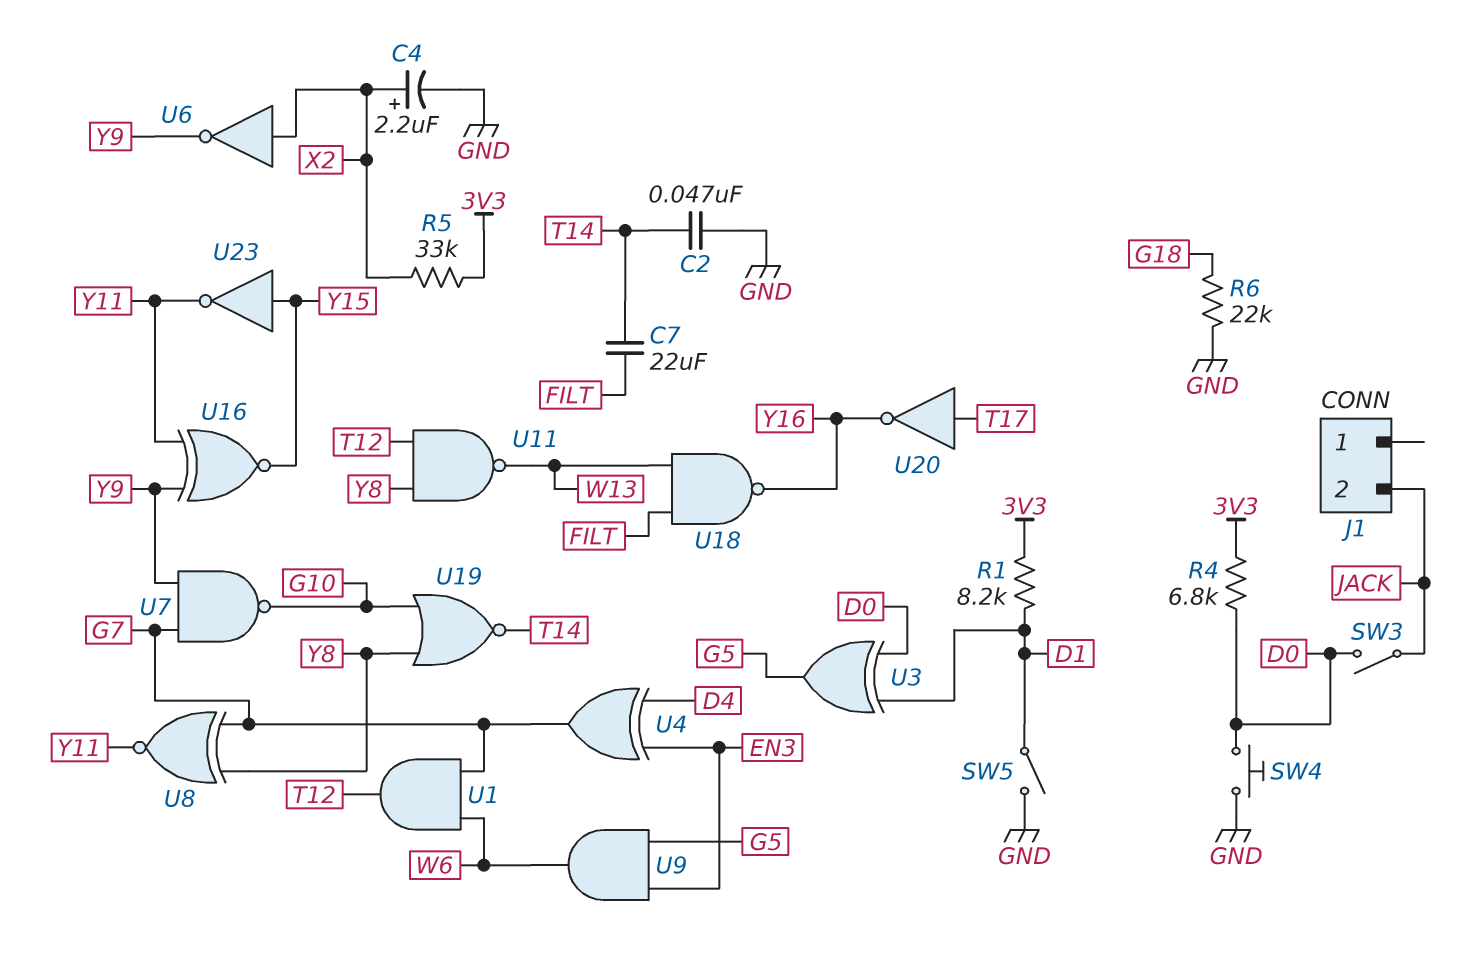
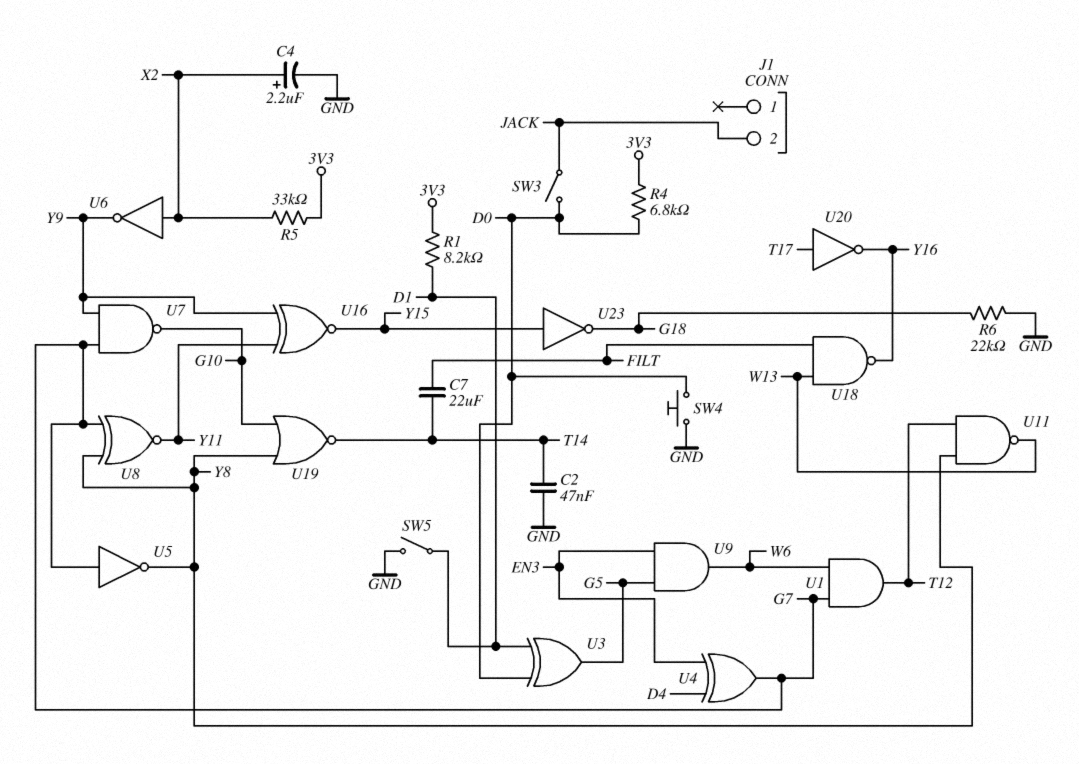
U5: none -> NOT (in G7, out Y8)
U23: NOT (in Y15, out Y11) -> NOT (in Y15, out G18)

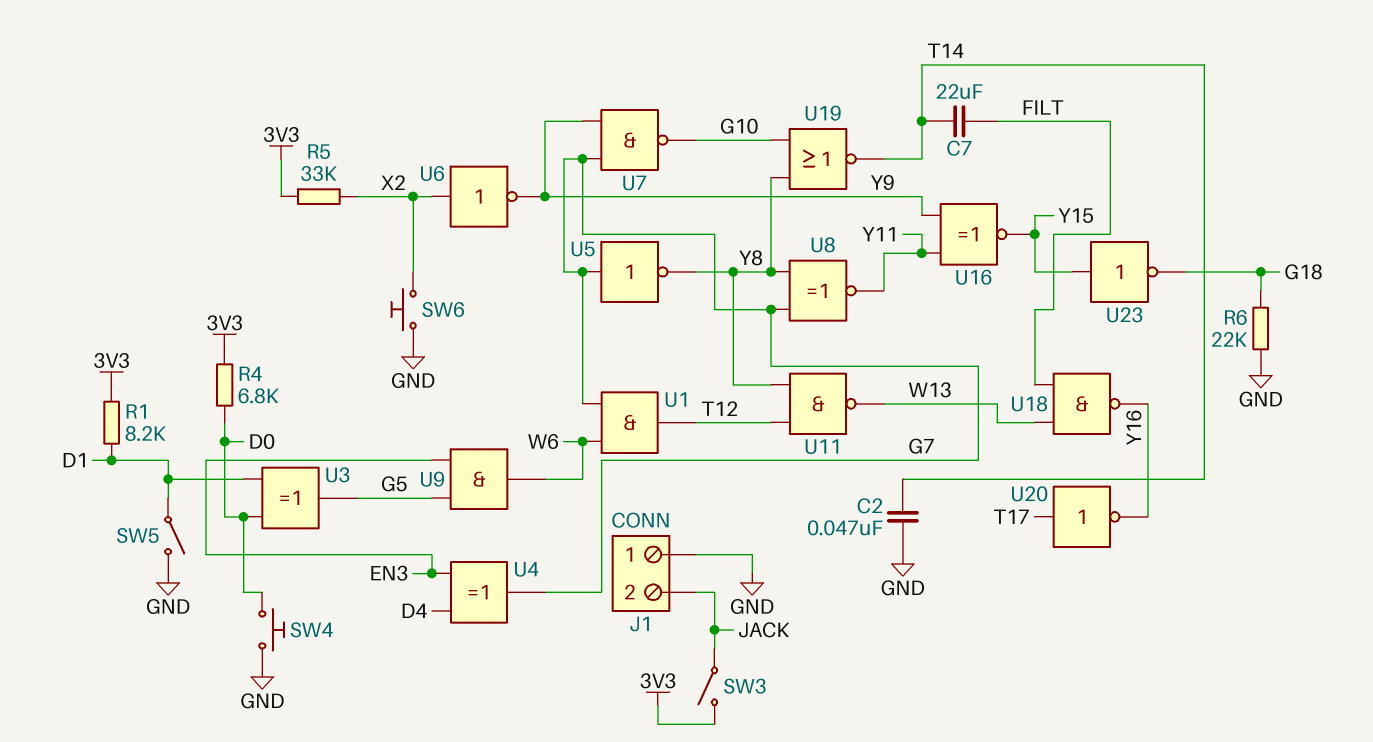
C4: 2.2uF (plus X2, minus GND) -> none
J1 pin 1: none -> GND
SW3: switch (D0, JACK) -> switch (3V3, JACK)
SW6: none -> button (GND, X2)

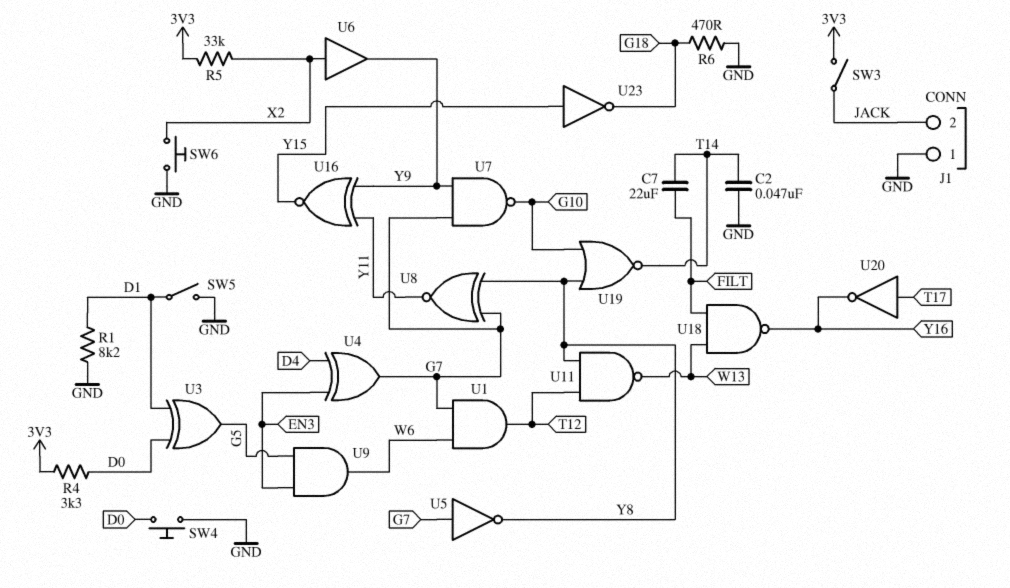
R1: 8.2k (3V3, D1) -> 8.2k (D1, GND)
R4: 6.8k (3V3, D0) -> 3.3k (3V3, D0)
R6: 22k (G18, GND) -> 470 (G18, GND)
U6: NOT (in X2, out Y9) -> buffer (in X2, out Y9)

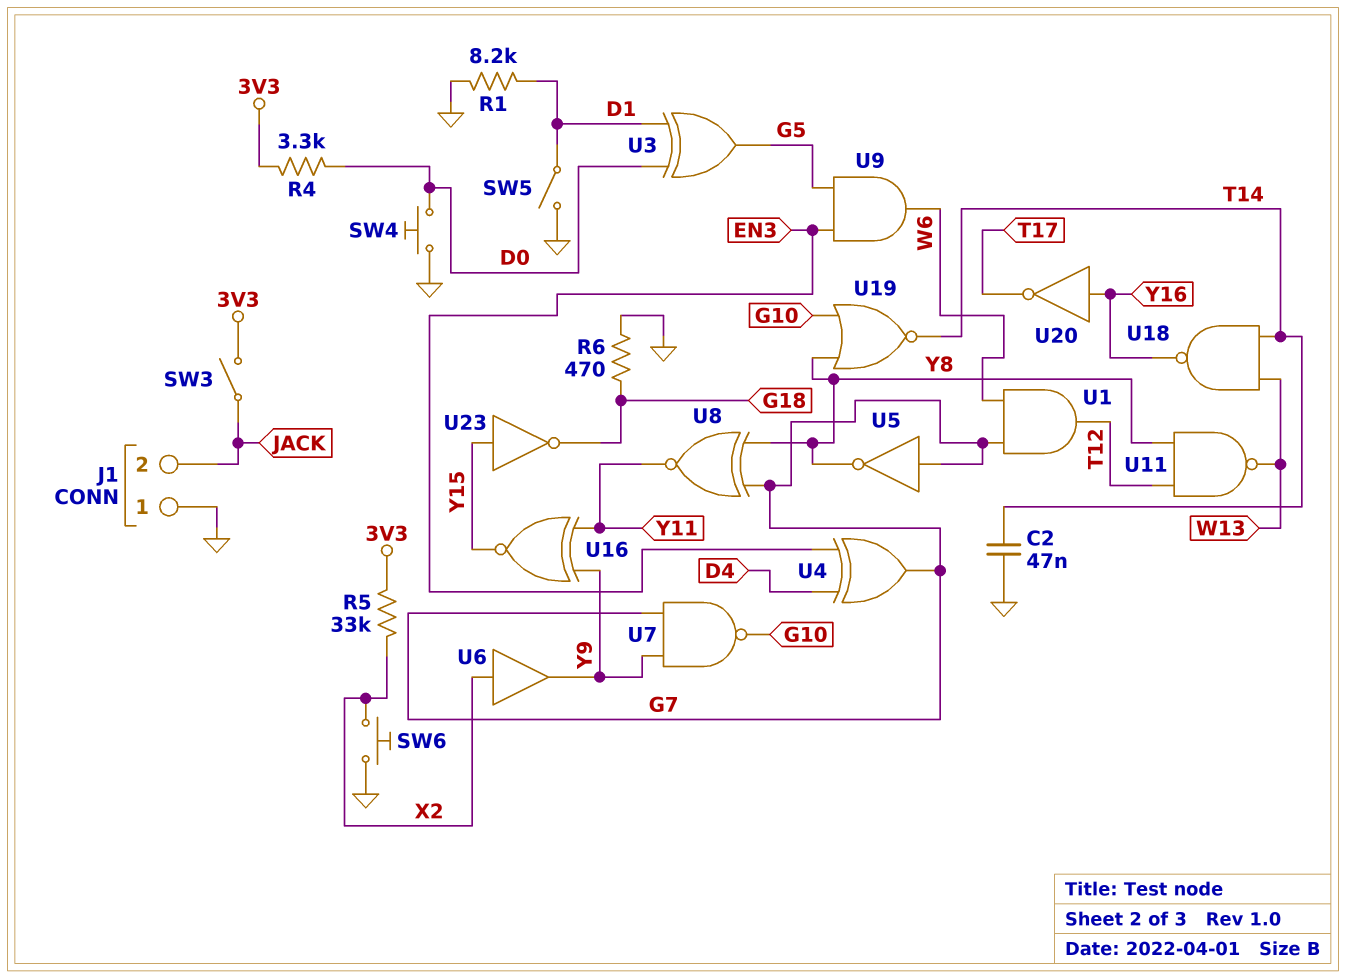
C7: 22uF (FILT, T14) -> none
U18: NAND (in FILT, in W13, out Y16) -> NAND (in T14, in W13, out Y16)
U20: NOT (in T17, out Y16) -> NOT (in Y16, out T17)

